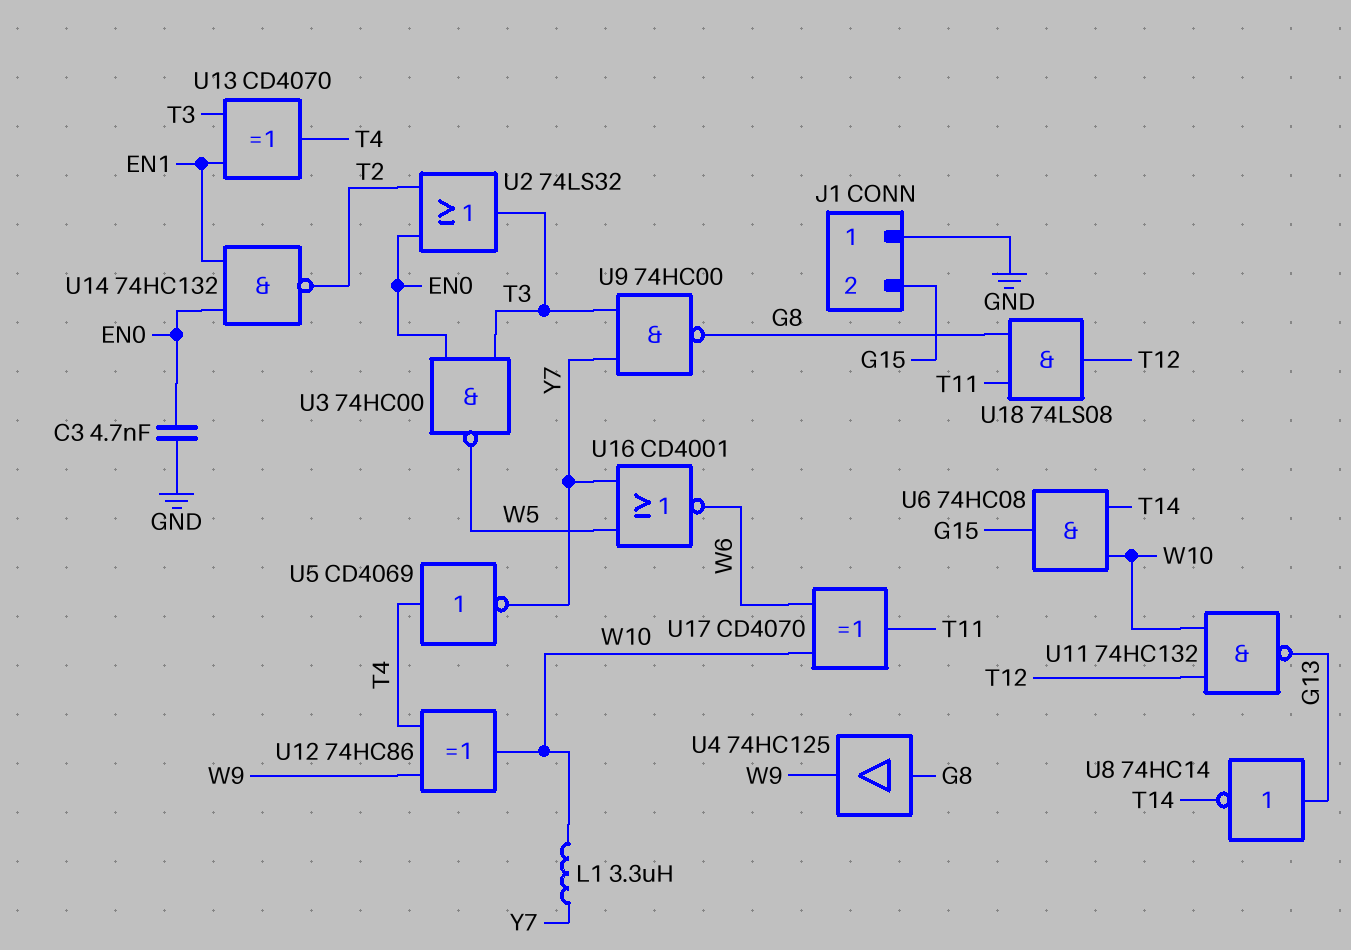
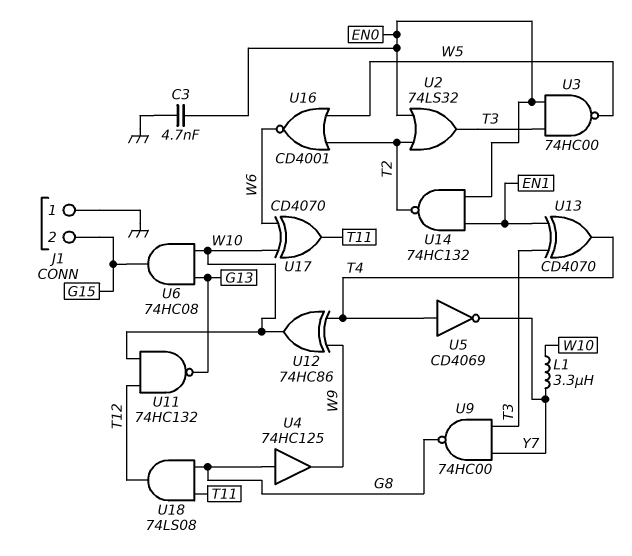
U6: AND 74HC08 (in T14, in W10, out G15) -> AND 74HC08 (in G13, in W10, out G15)
U8: NOT 74HC14 (in G13, out T14) -> none
U16: NOR CD4001 (in W5, in Y7, out W6) -> NOR CD4001 (in T2, in W5, out W6)

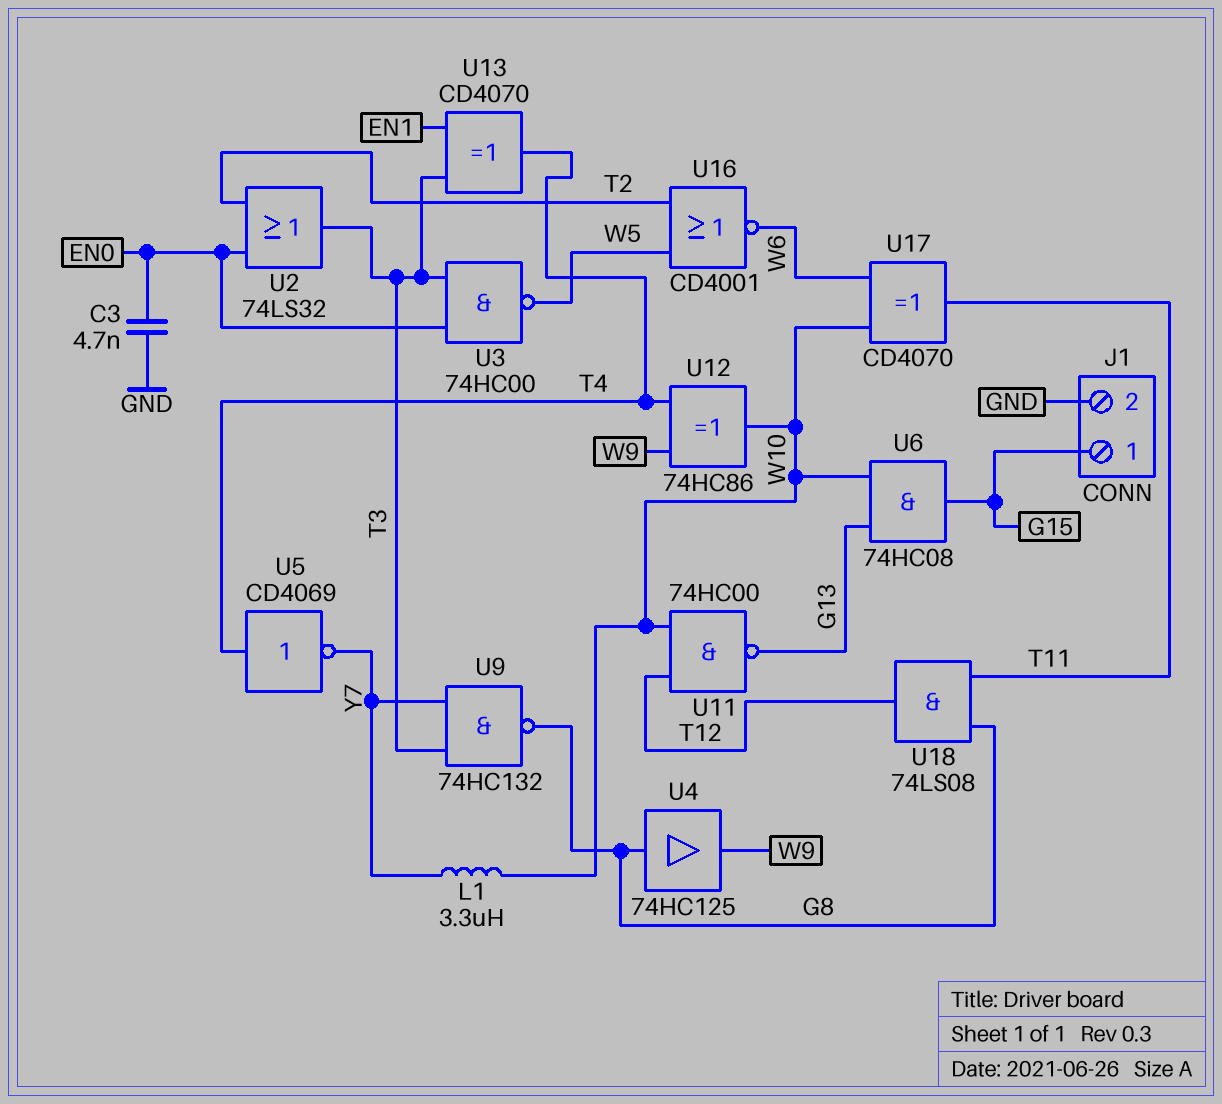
J1 pin 1: GND -> G15
J1 pin 2: G15 -> GND
U9: NAND 74HC00 (in T3, in Y7, out G8) -> NAND 74HC132 (in T3, in Y7, out G8)
U11: NAND 74HC132 (in T12, in W10, out G13) -> NAND 74HC00 (in T12, in W10, out G13)
U14: NAND 74HC132 (in EN0, in EN1, out T2) -> none

